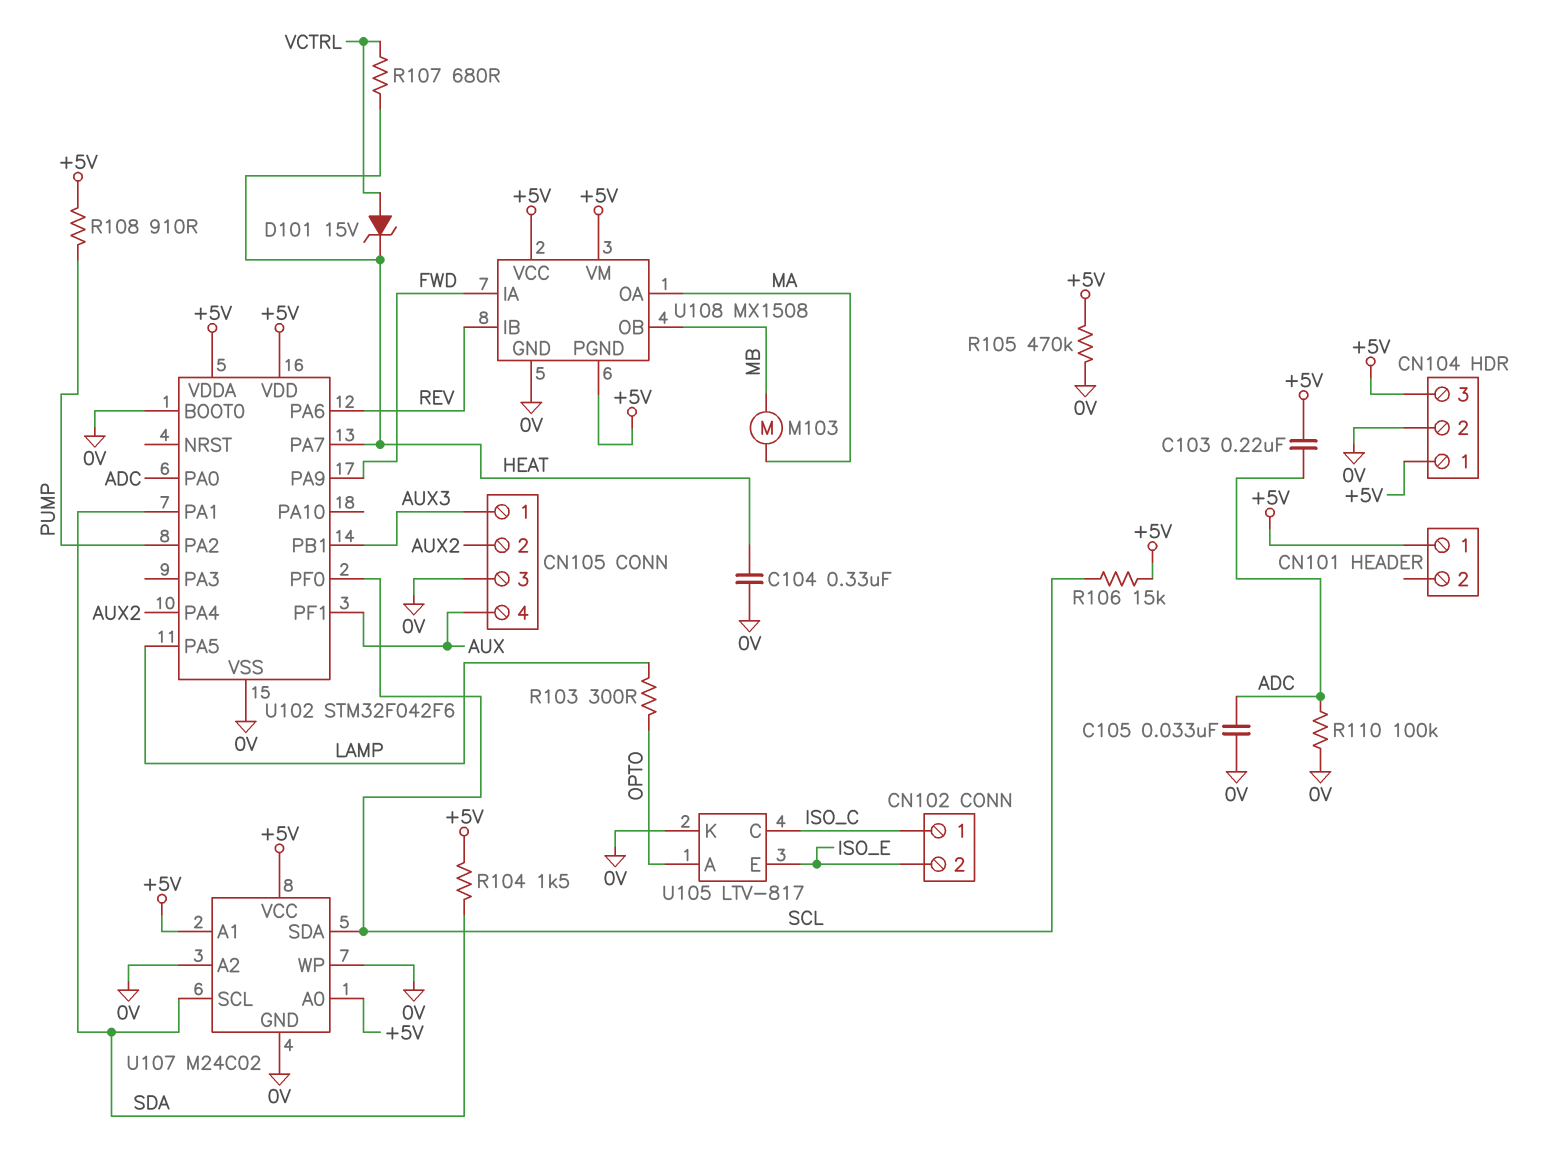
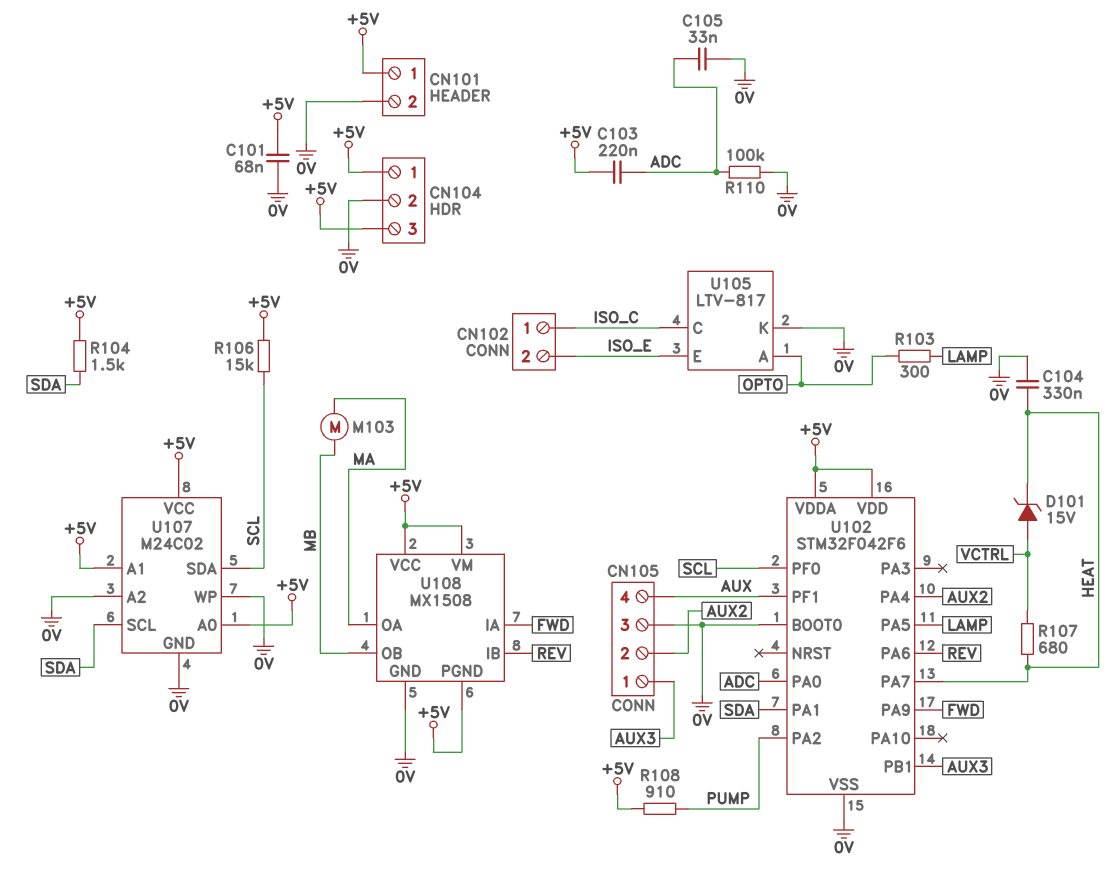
C101: none -> 68nF (+5V, 0V)
CN101 pin 2: none -> 0V
R105: 470k (+5V, 0V) -> none

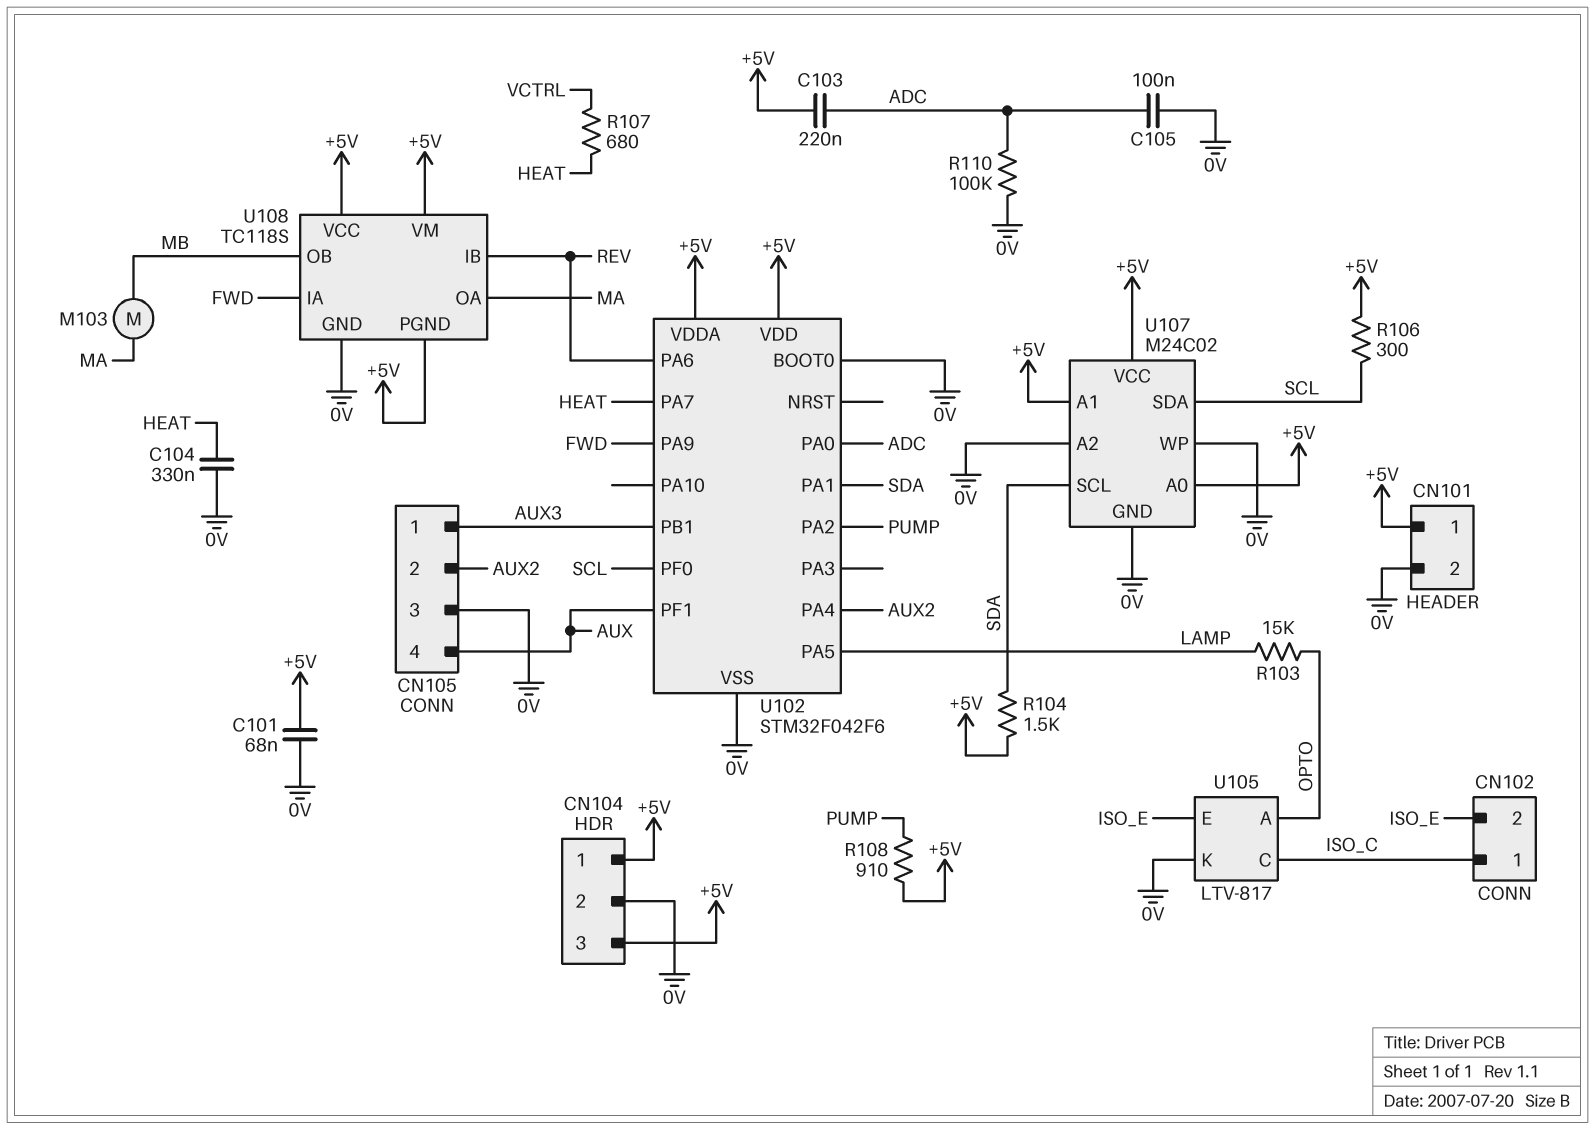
C105: 33nF (0V, ADC) -> 100nF (0V, ADC)
D101: zener 15V (A VCTRL, K HEAT) -> none
R103: 300 (LAMP, OPTO) -> 15k (LAMP, OPTO)
R106: 15k (+5V, SCL) -> 300 (+5V, SCL)
U108: MX1508 -> TC118S

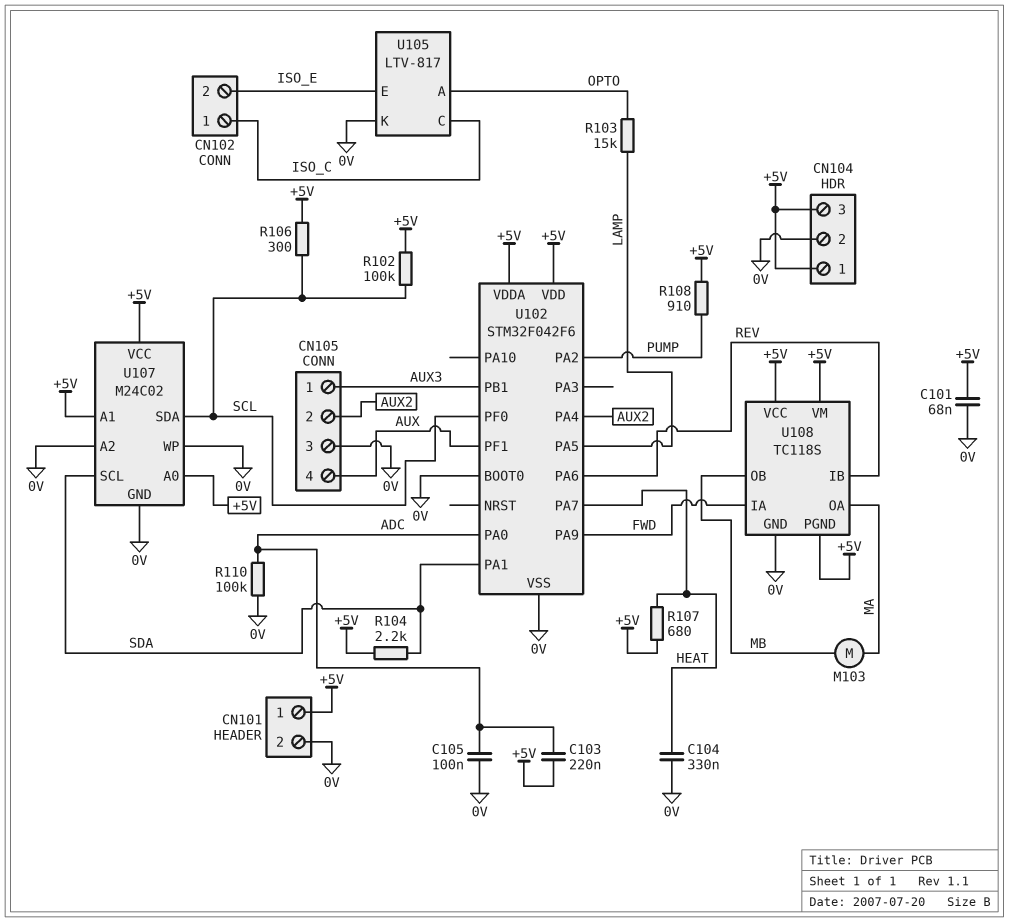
R102: none -> 100k (+5V, SCL)
R104: 1.5k (+5V, SDA) -> 2.2k (+5V, SDA)
R107: 680 (HEAT, VCTRL) -> 680 (+5V, HEAT)

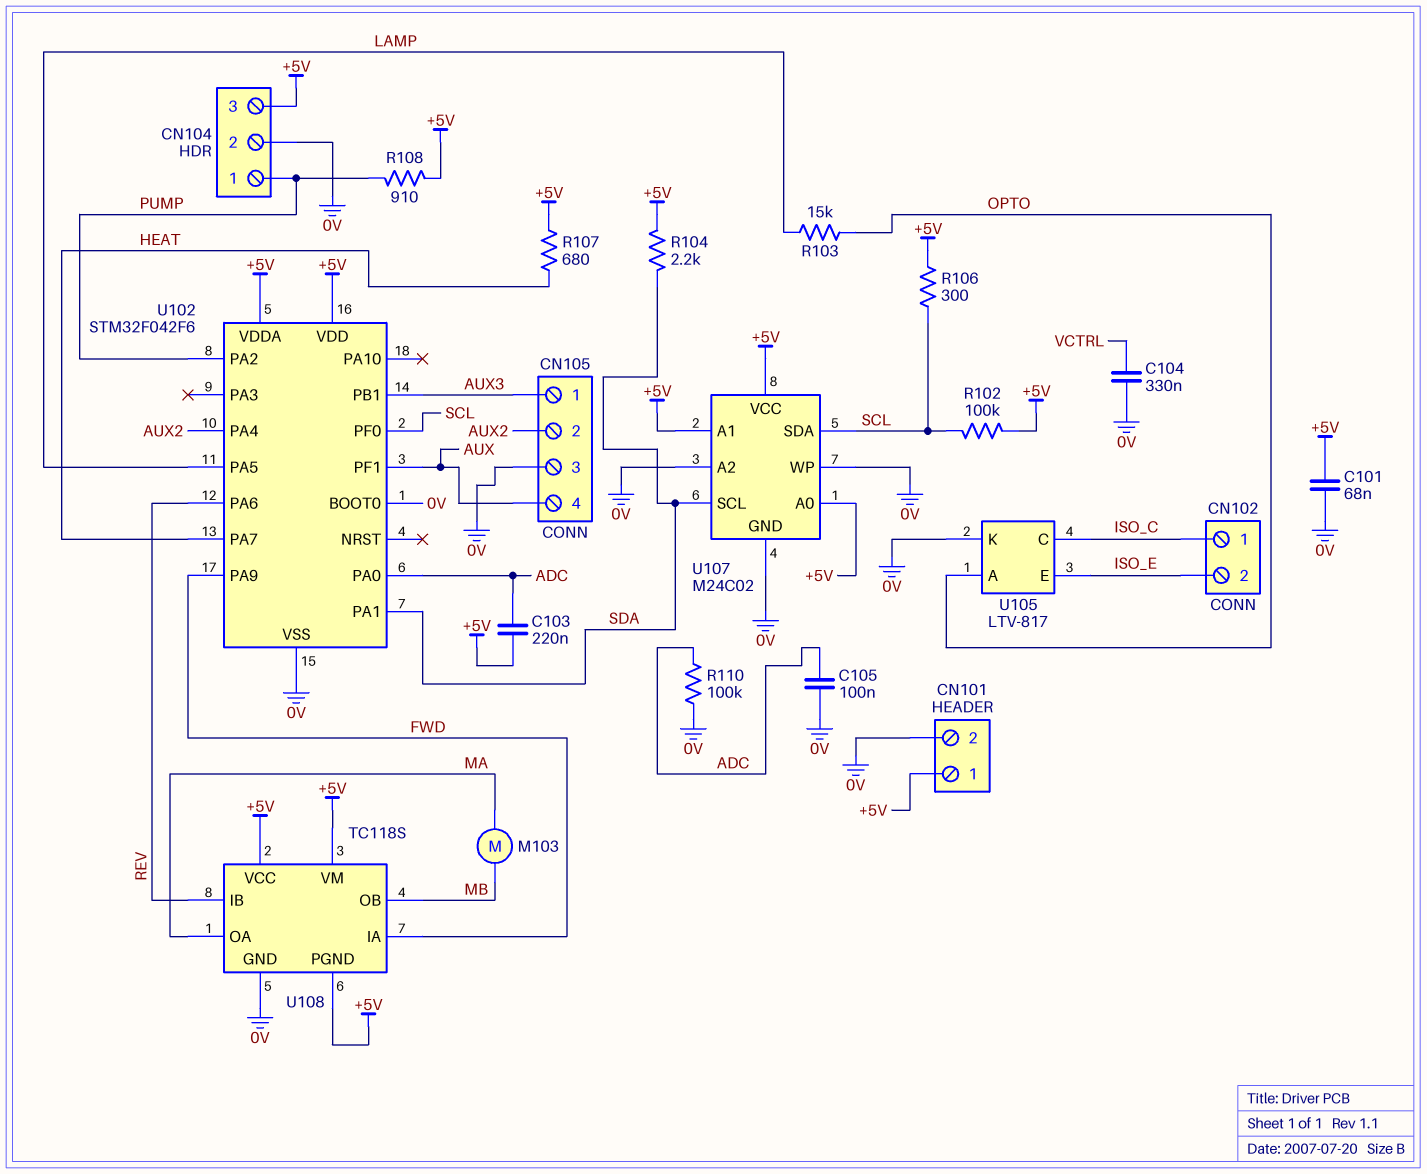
C104: 330nF (0V, HEAT) -> 330nF (0V, VCTRL)
CN104 pin 1: +5V -> PUMP

